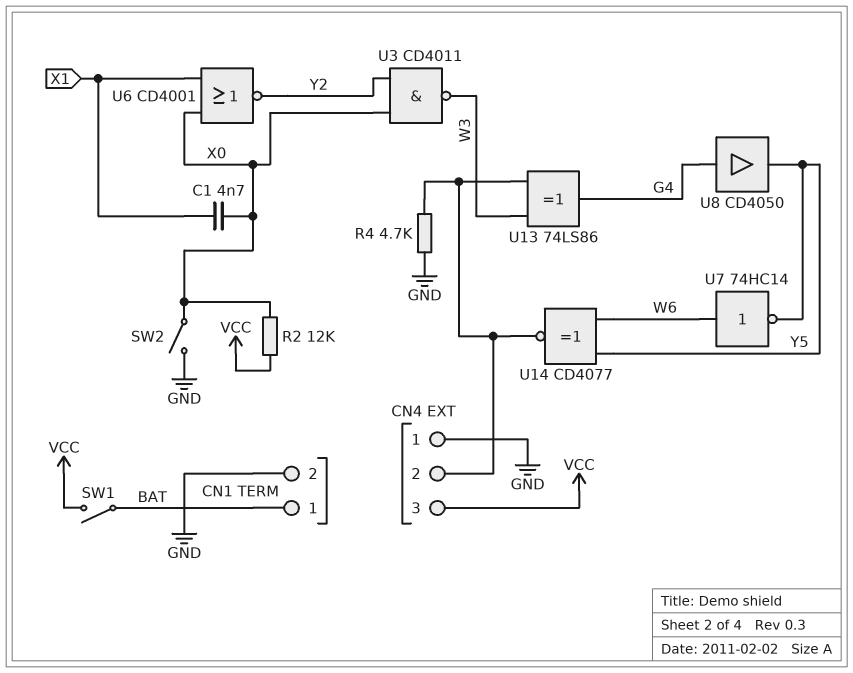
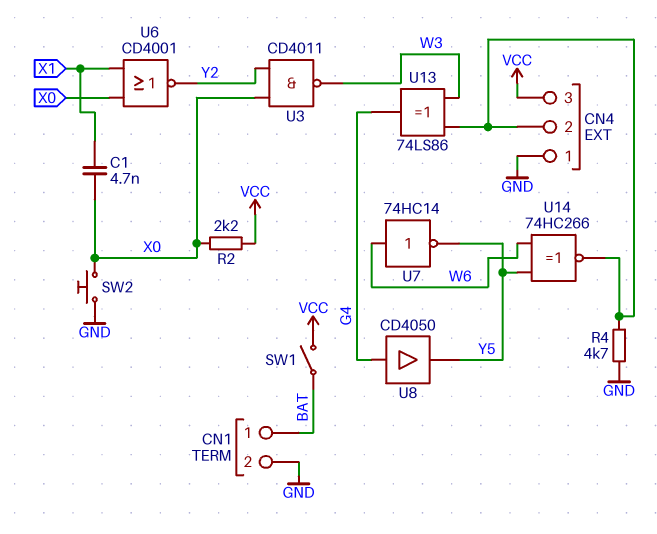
R2: 12k (VCC, X0) -> 2.2k (VCC, X0)
SW2: switch (GND, X0) -> button (GND, X0)
U14: XNOR CD4077 (in W6, in Y5, out CN4/2) -> XNOR 74HC266 (in W6, in Y5, out CN4/2)

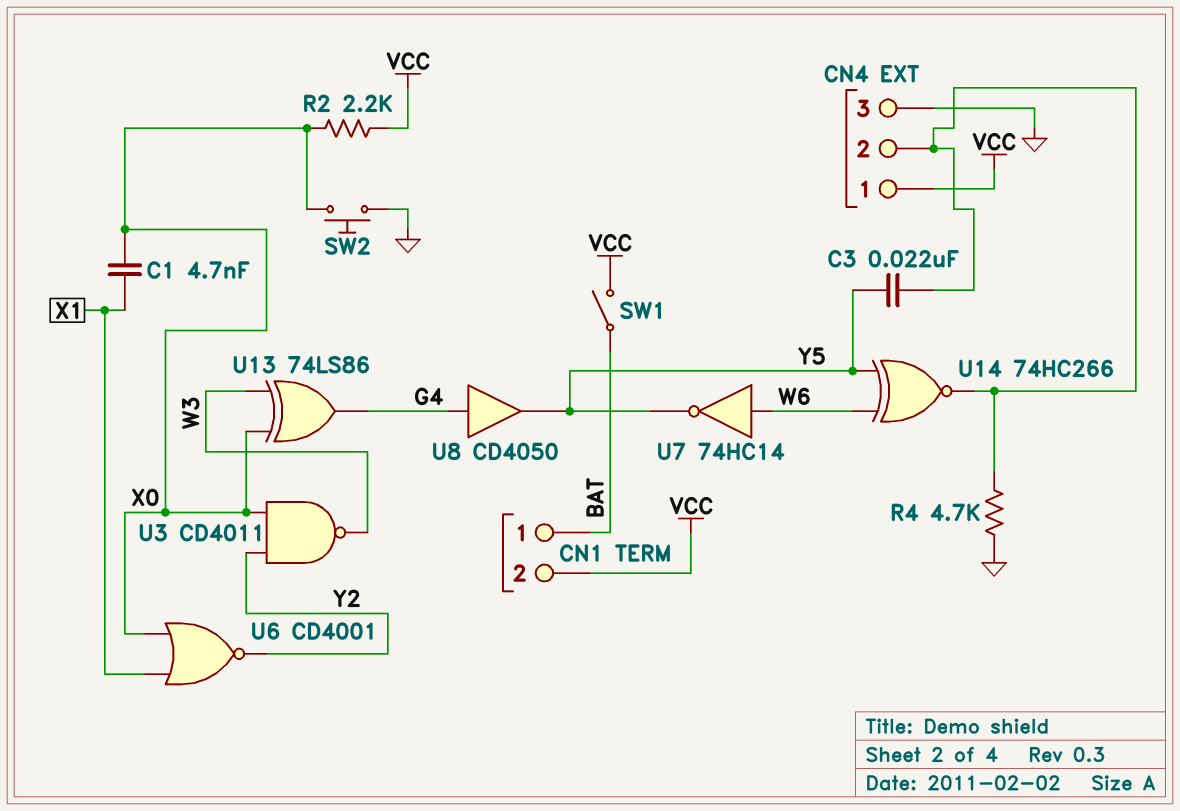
C3: none -> 22nF (CN4/2, Y5)
CN1 pin 2: GND -> VCC
CN4 pin 1: GND -> VCC
CN4 pin 3: VCC -> GND
U13: XOR 74LS86 (in CN4/2, in W3, out G4) -> XOR 74LS86 (in W3, in X0, out G4)

